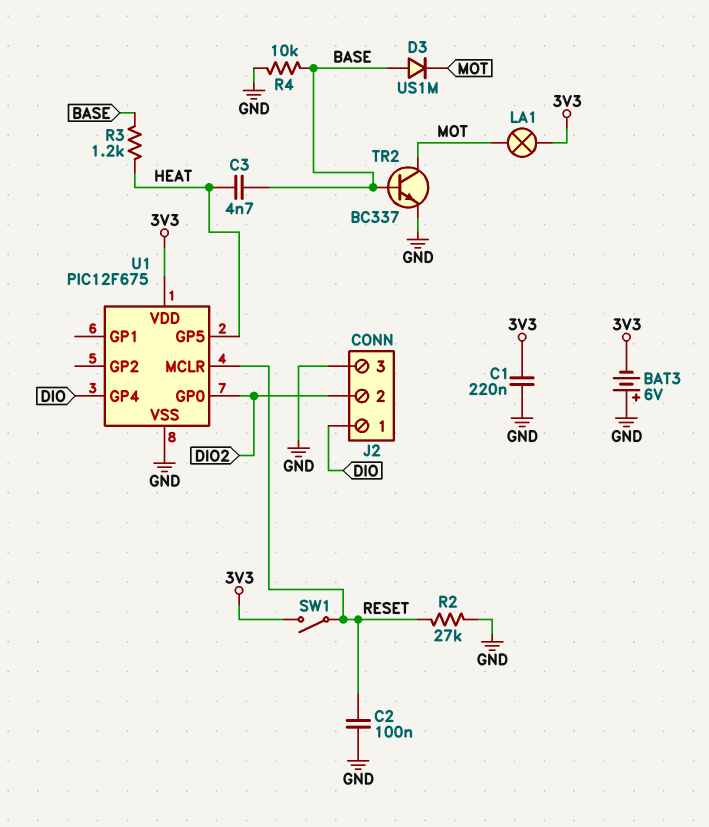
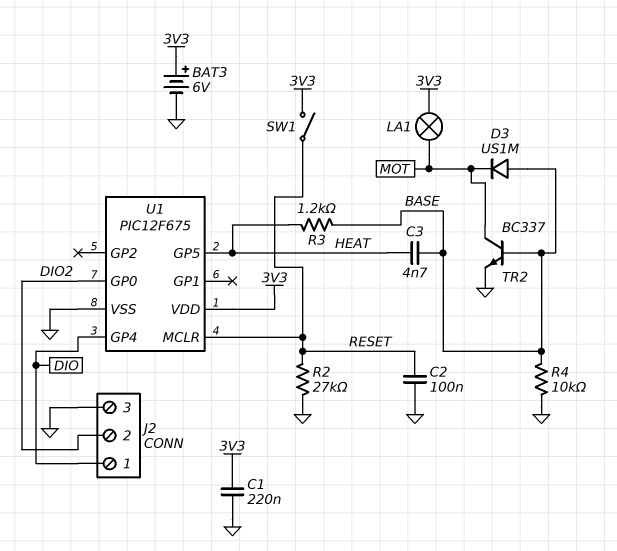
BAT3: 6V (plus GND, minus 3V3) -> 6V (plus 3V3, minus GND)

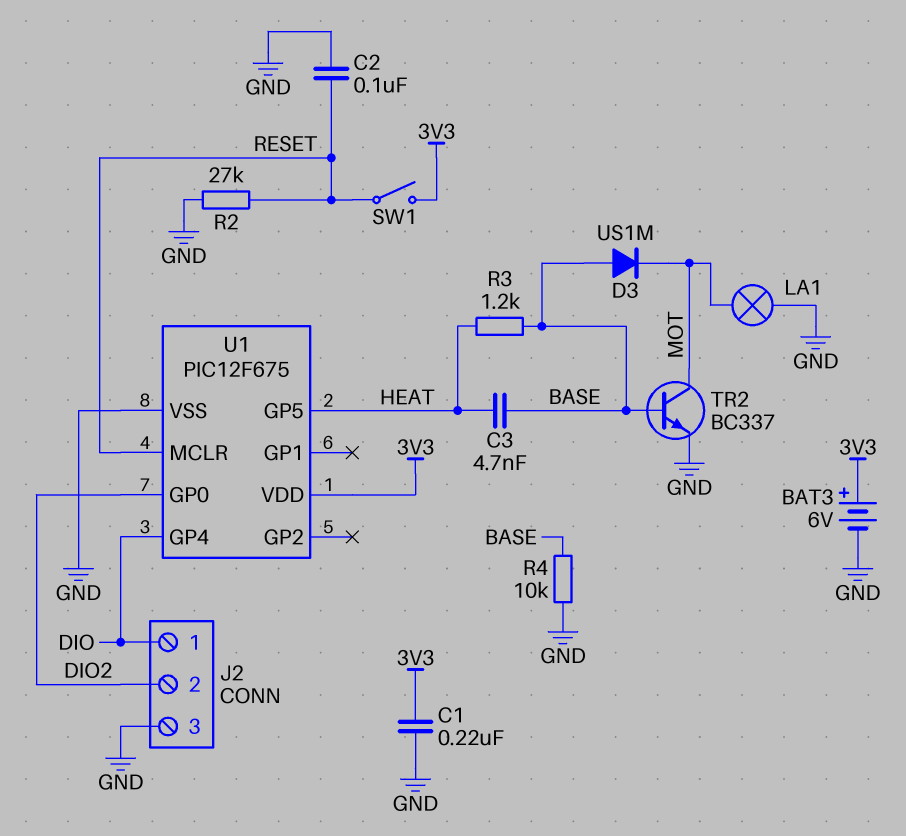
LA1: lamp (3V3, MOT) -> lamp (GND, MOT)

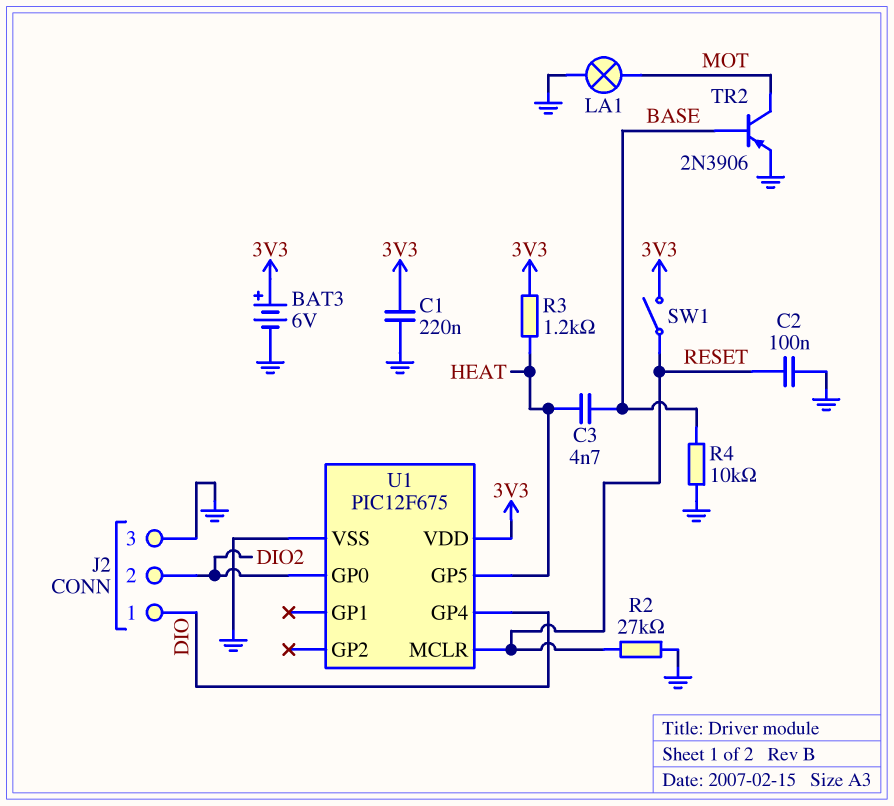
D3: diode US1M (A BASE, K MOT) -> none
R3: 1.2k (BASE, HEAT) -> 1.2k (3V3, HEAT)
TR2: NPN BC337 (B BASE, C MOT, E GND) -> PNP 2N3906 (B BASE, C MOT, E GND)

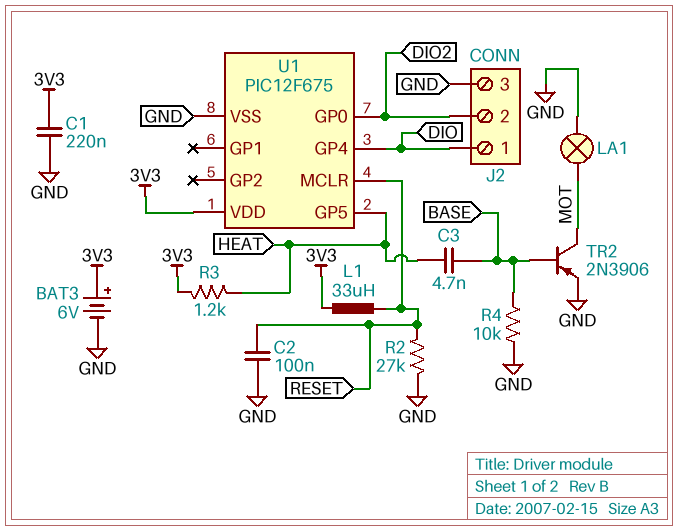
L1: none -> 33uH (3V3, RESET)
SW1: switch (3V3, RESET) -> none

